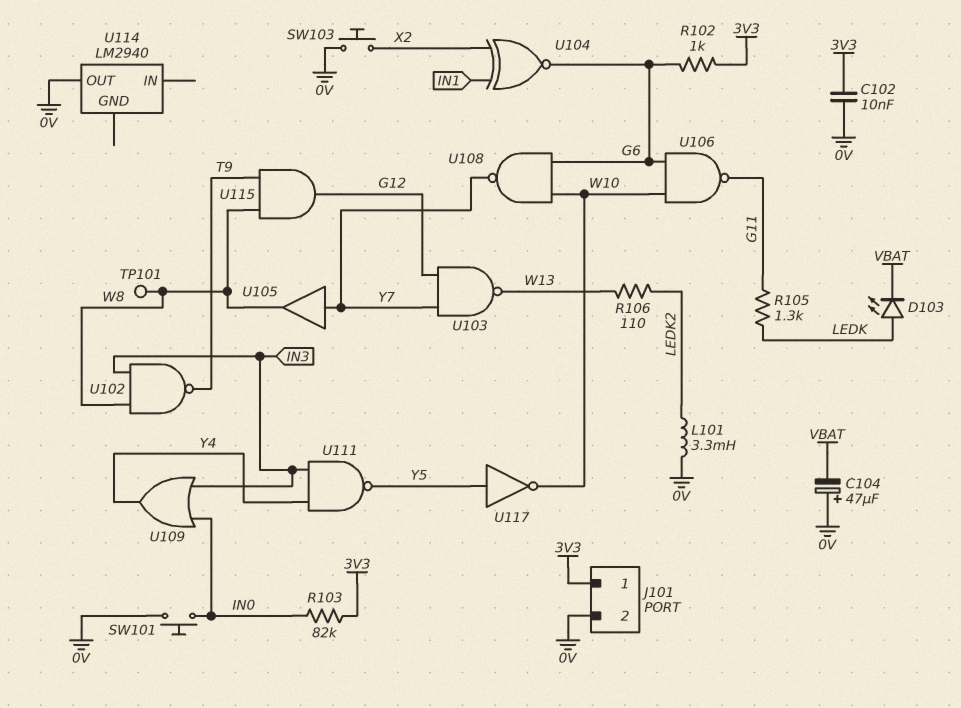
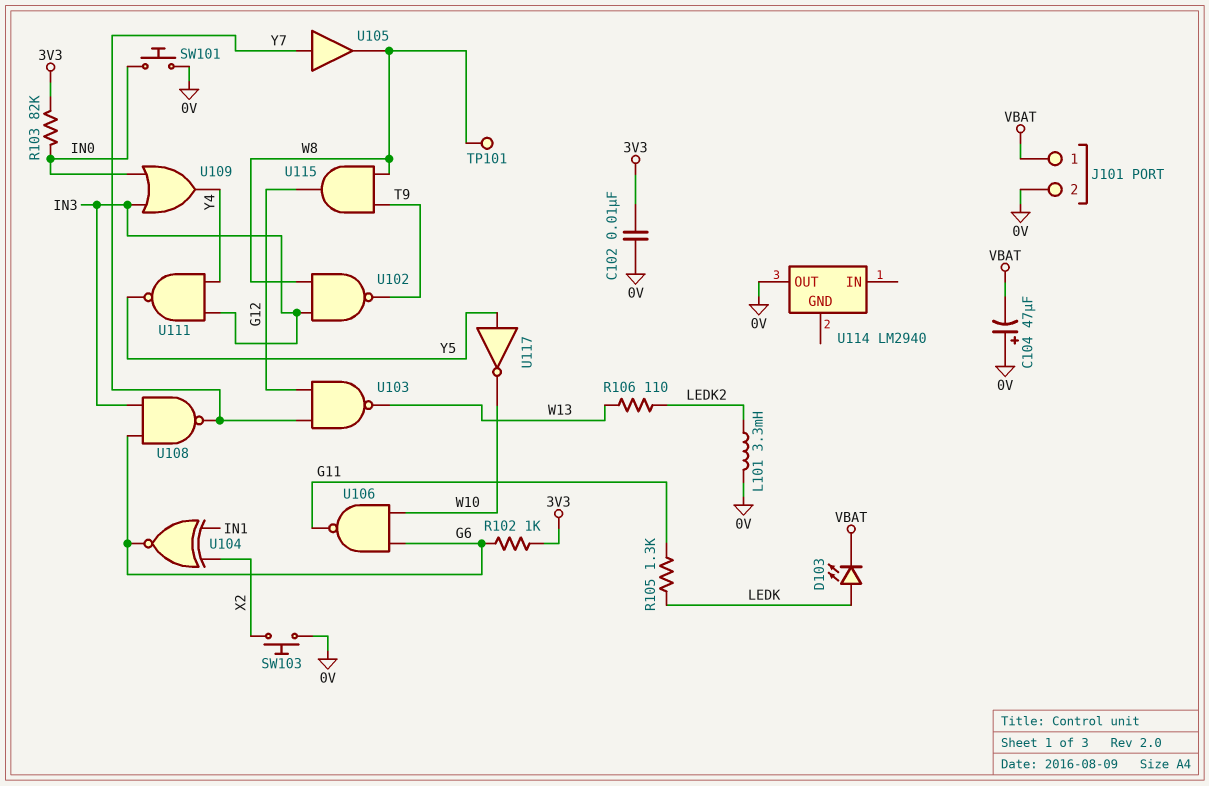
J101 pin 1: 3V3 -> VBAT
U108: NAND (in G6, in W10, out Y7) -> NAND (in G6, in IN3, out Y7)

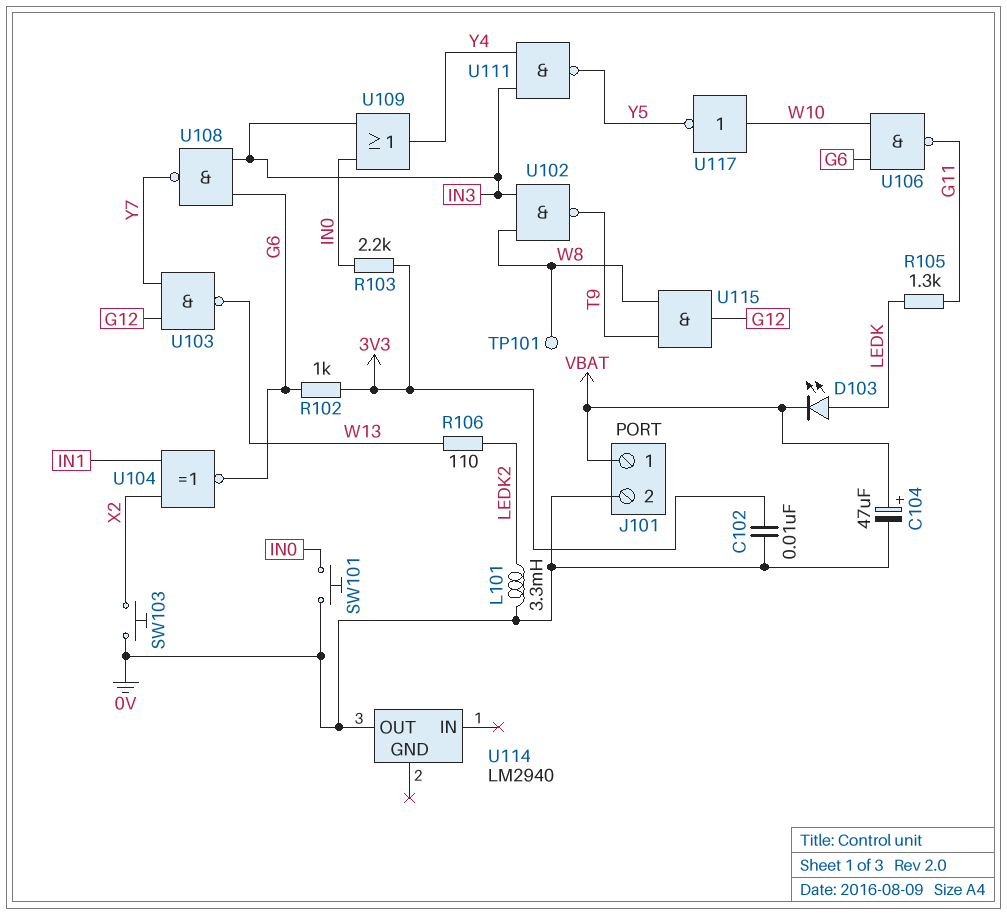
C104: 47uF (plus 0V, minus VBAT) -> 47uF (plus VBAT, minus 0V)
R103: 82k (3V3, IN0) -> 2.2k (3V3, IN0)
U105: buffer (in Y7, out W8) -> none
U117: NOT (in Y5, out W10) -> NOT (in W10, out Y5)

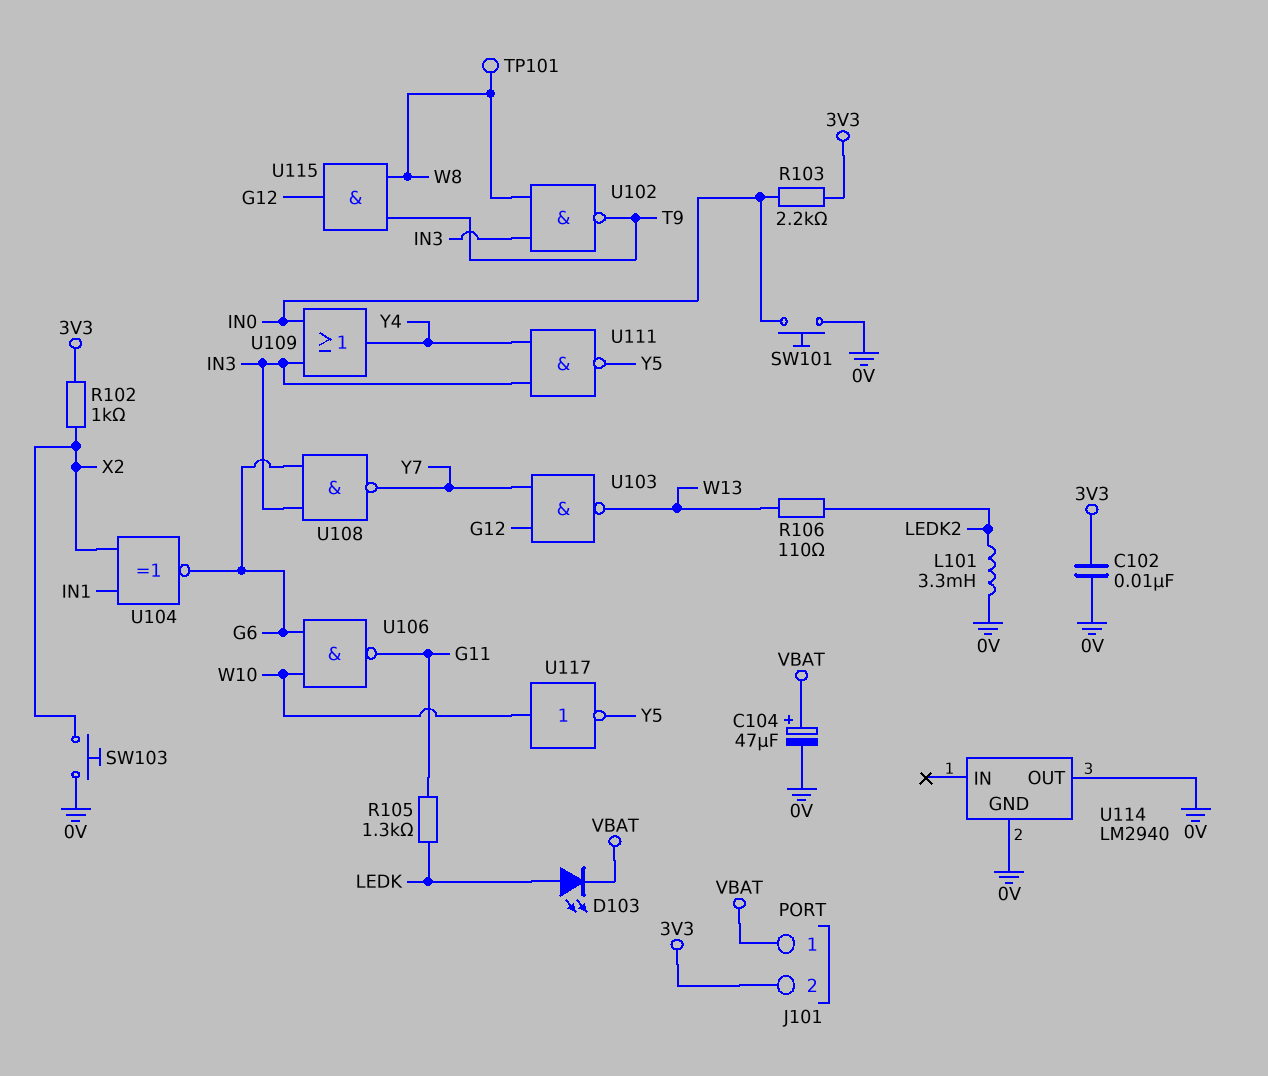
J101 pin 2: 0V -> 3V3
R102: 1k (3V3, G6) -> 1k (3V3, X2)
U114 pin GND: none -> 0V

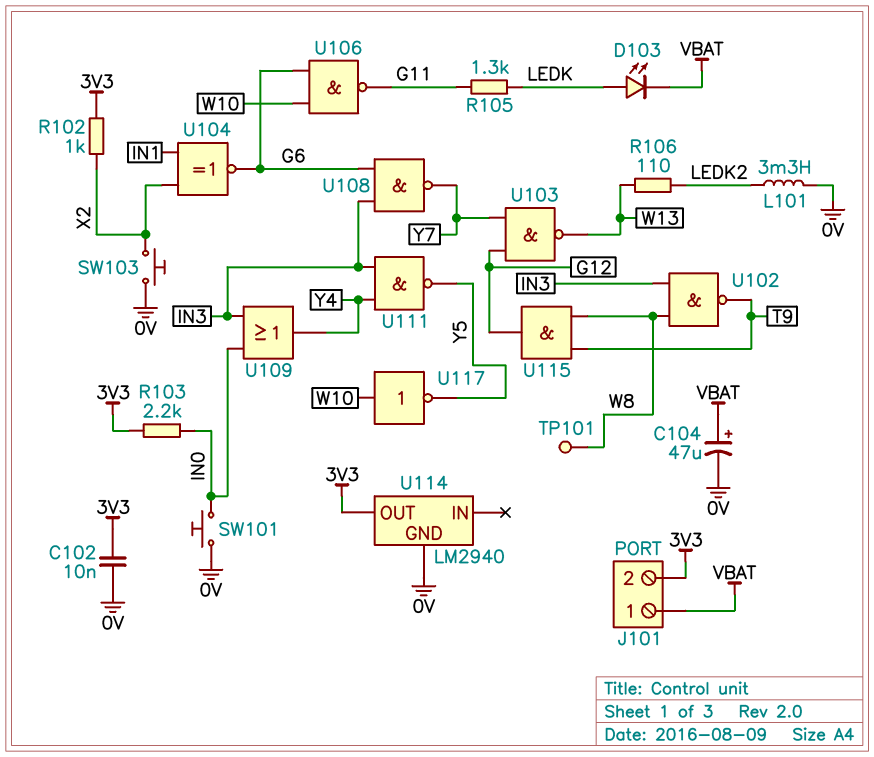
U114 pin OUT: 0V -> 3V3

